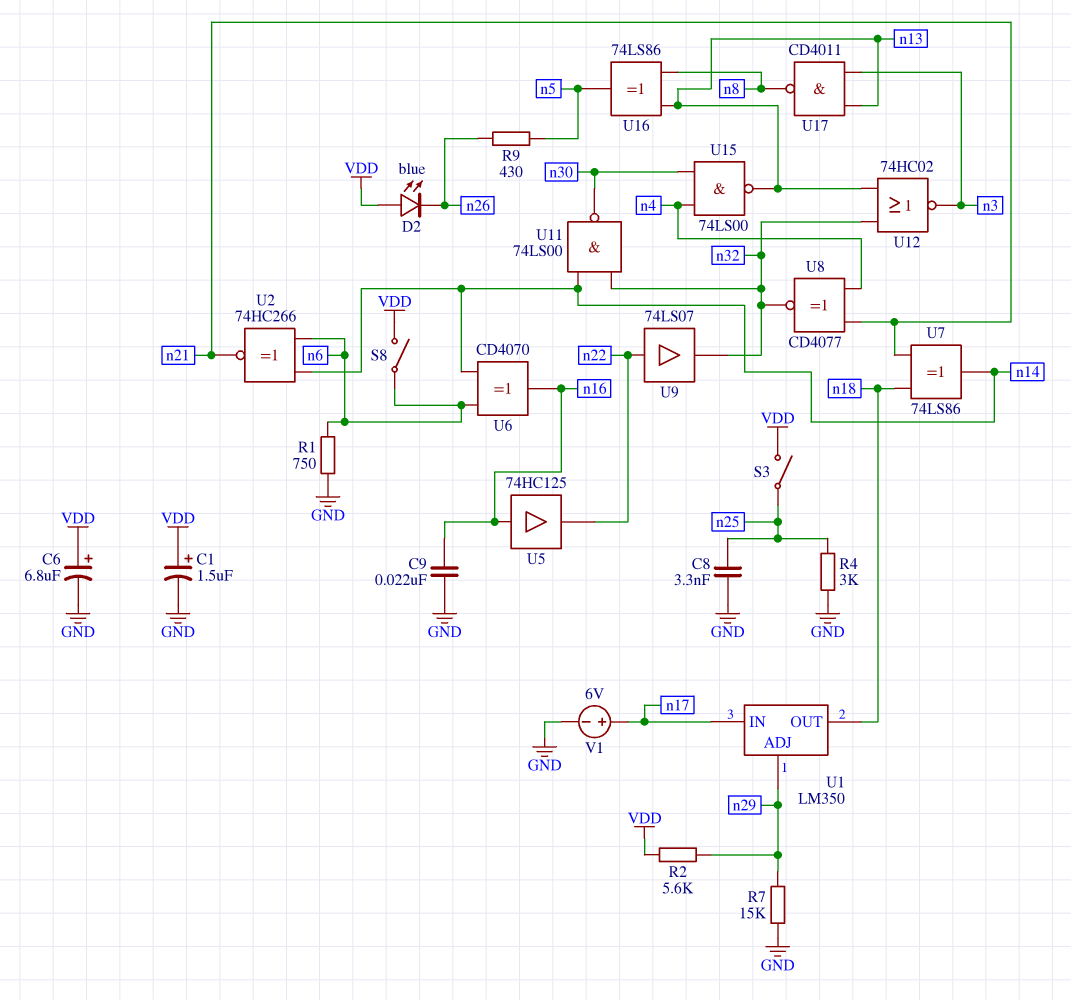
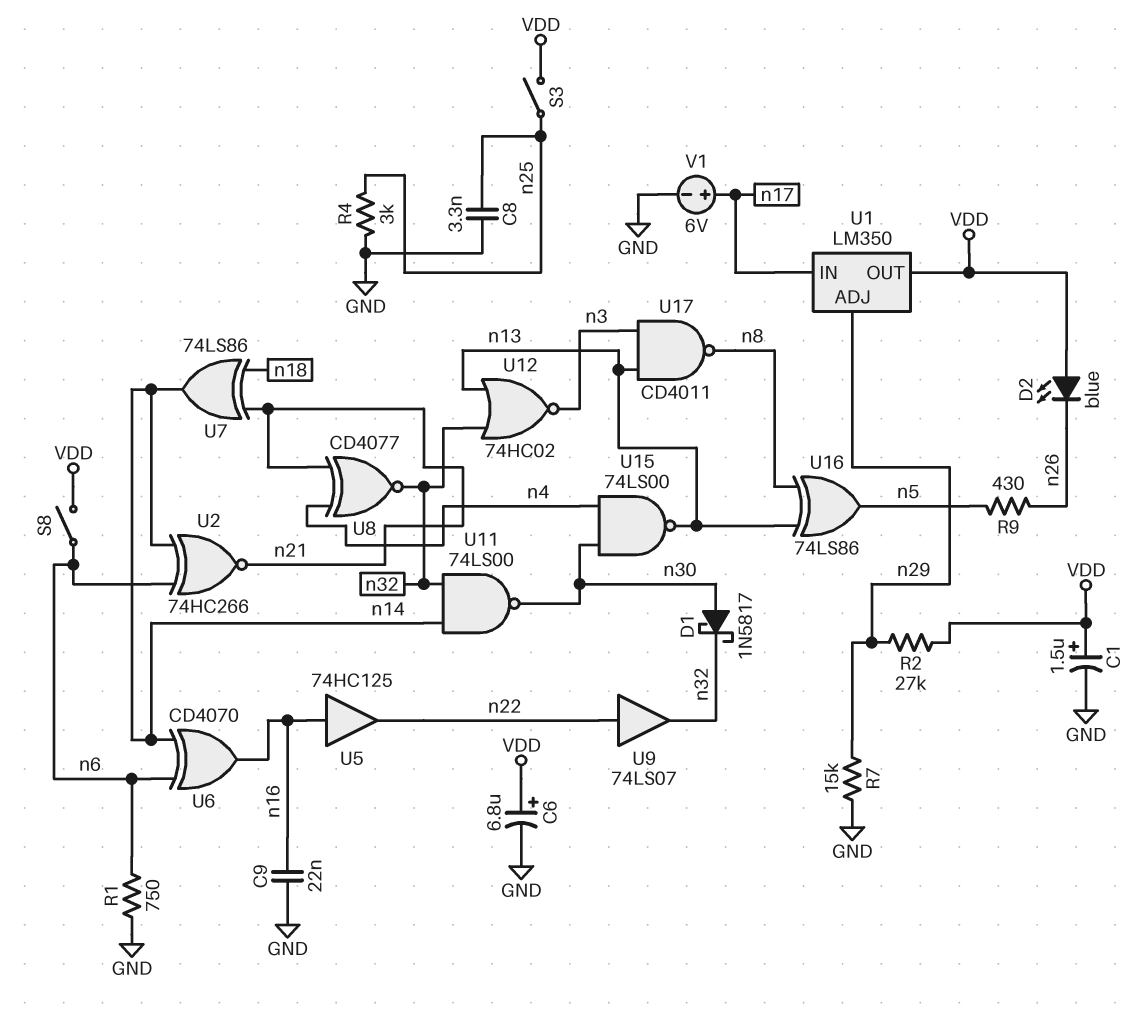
D1: none -> schottky 1N5817 (A n30, K n32)
R2: 5.6k (VDD, n29) -> 27k (VDD, n29)
U1 pin OUT: n18 -> VDD

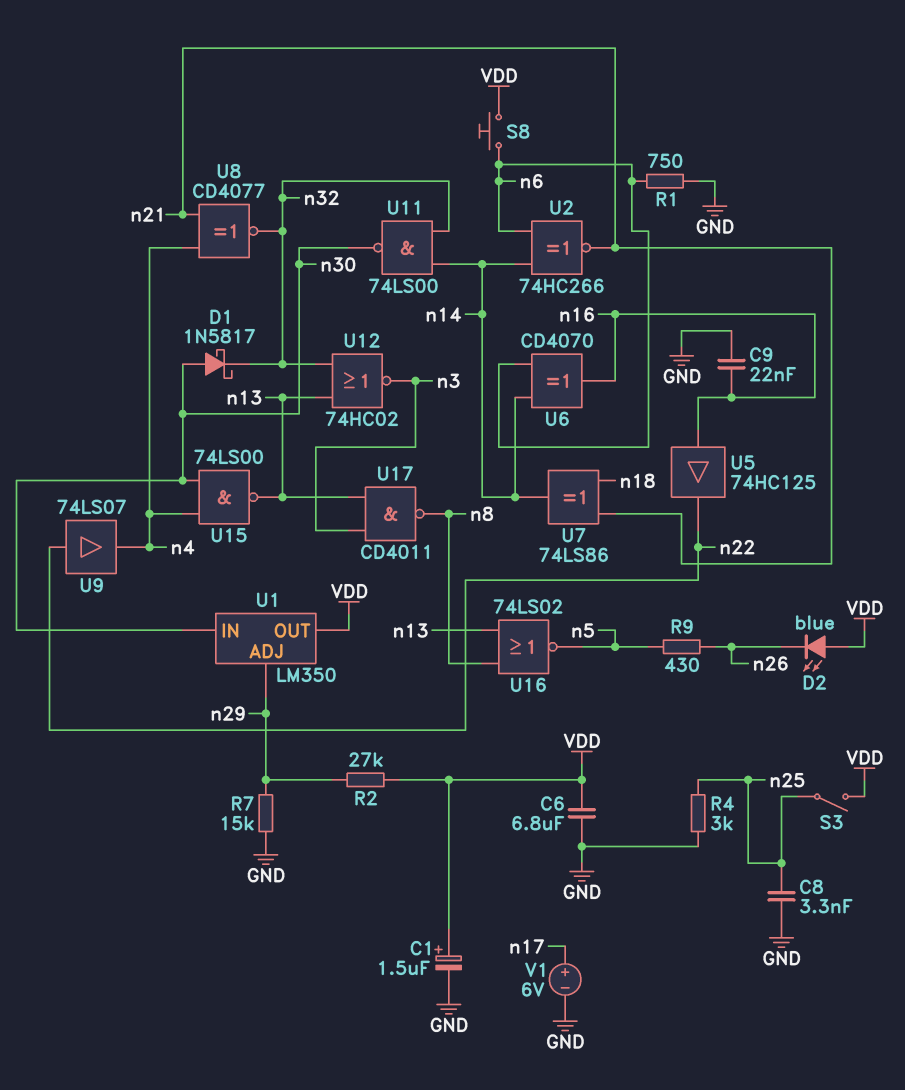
C6: 6.8uF (plus VDD, minus GND) -> 6.8uF (GND, VDD)
S8: switch (VDD, n6) -> button (VDD, n6)
U1 pin IN: n17 -> n30
U9: buffer 74LS07 (in n22, out n32) -> buffer 74LS07 (in n22, out n4)
U16: XOR 74LS86 (in n8, in n13, out n5) -> NOR 74LS02 (in n8, in n13, out n5)

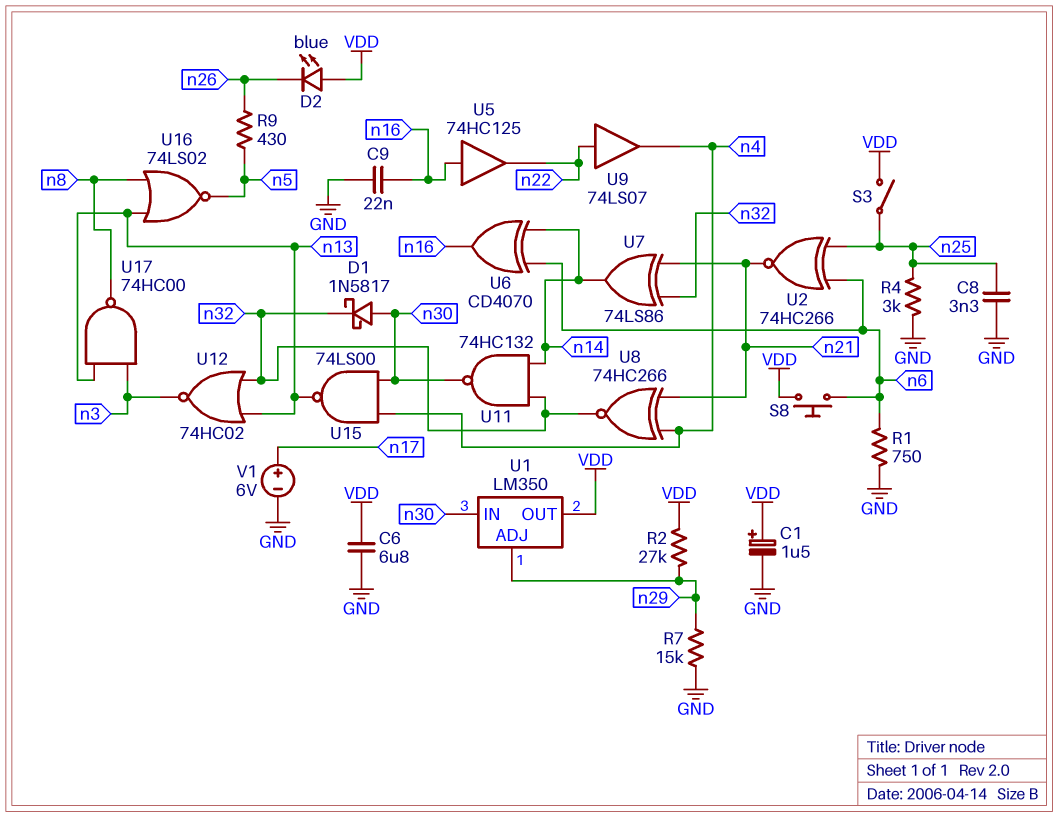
U2: XNOR 74HC266 (in n6, in n14, out n21) -> XNOR 74HC266 (in n6, in n25, out n21)
U7: XOR 74LS86 (in n18, in n21, out n14) -> XOR 74LS86 (in n21, in n32, out n14)
U8: XNOR CD4077 (in n4, in n21, out n32) -> XNOR 74HC266 (in n4, in n21, out n32)
U11: NAND 74LS00 (in n14, in n32, out n30) -> NAND 74HC132 (in n14, in n32, out n30)
U17: NAND CD4011 (in n3, in n13, out n8) -> NAND 74HC00 (in n3, in n13, out n8)

